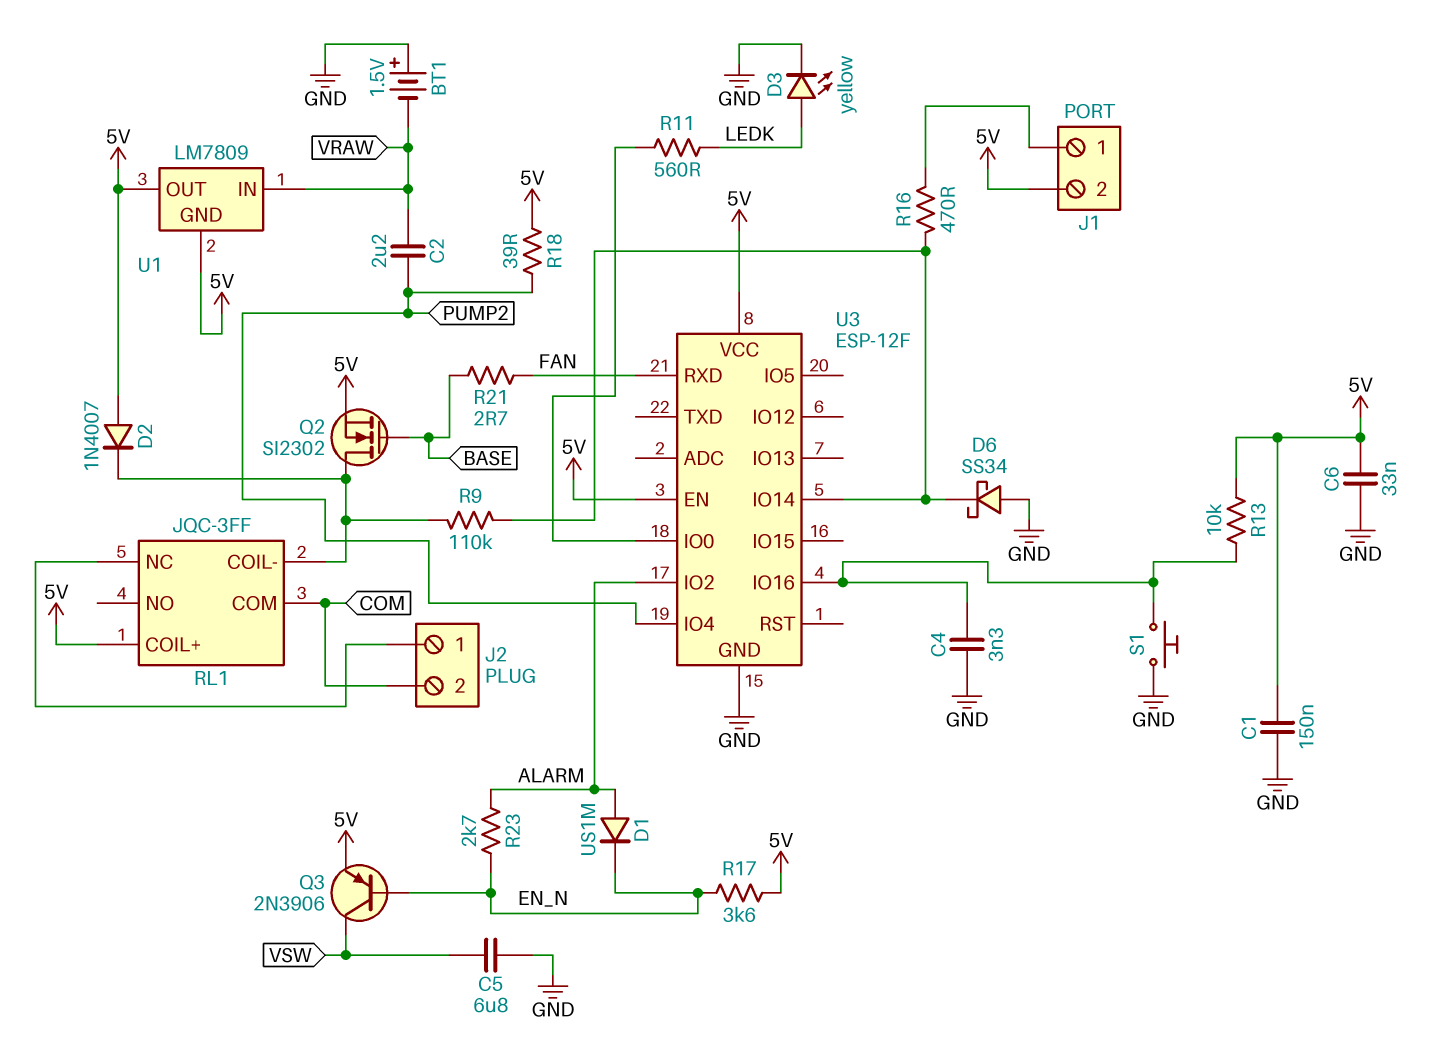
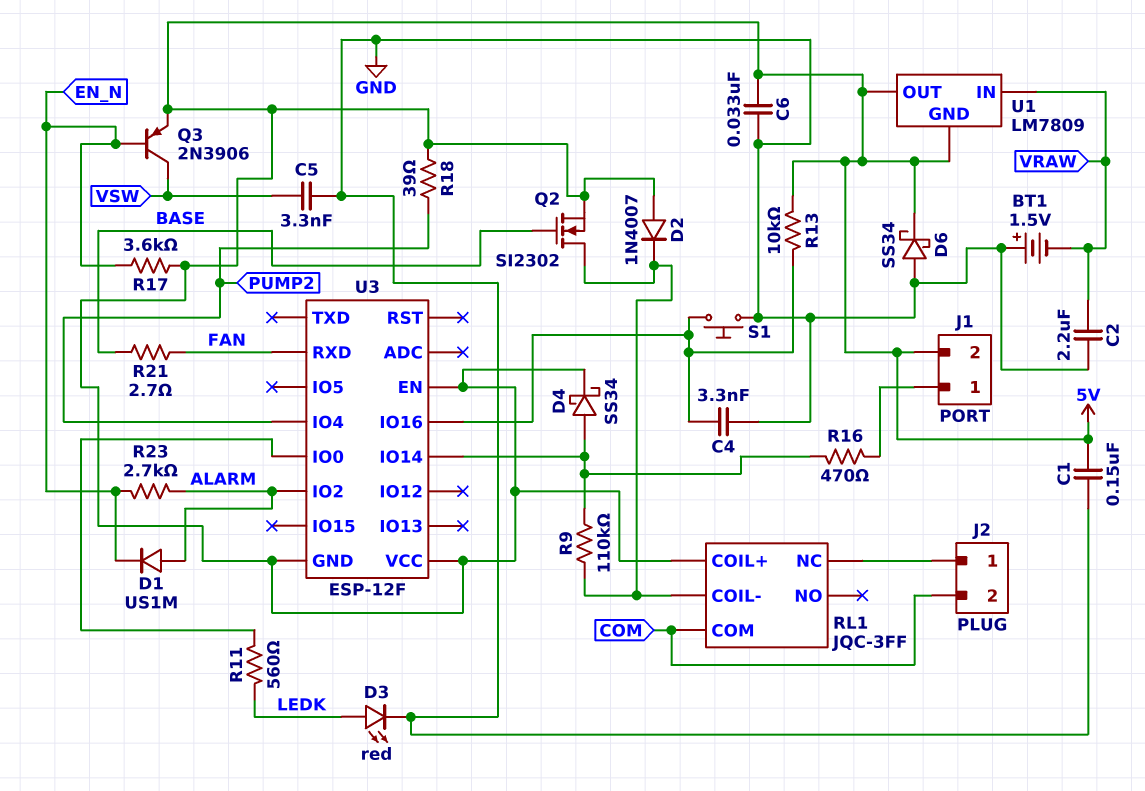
C2: 2.2uF (PUMP2, VRAW) -> 2.2uF (GND, VRAW)
C5: 6.8uF (GND, VSW) -> 3.3nF (GND, VSW)
D3: LED yellow (A LEDK, K GND) -> LED red (A LEDK, K GND)
D4: none -> schottky SS34 (A U3/IO14, K 5V)
D6: schottky SS34 (A GND, K U3/IO14) -> schottky SS34 (A GND, K 5V)
U3 pin GND: GND -> 5V

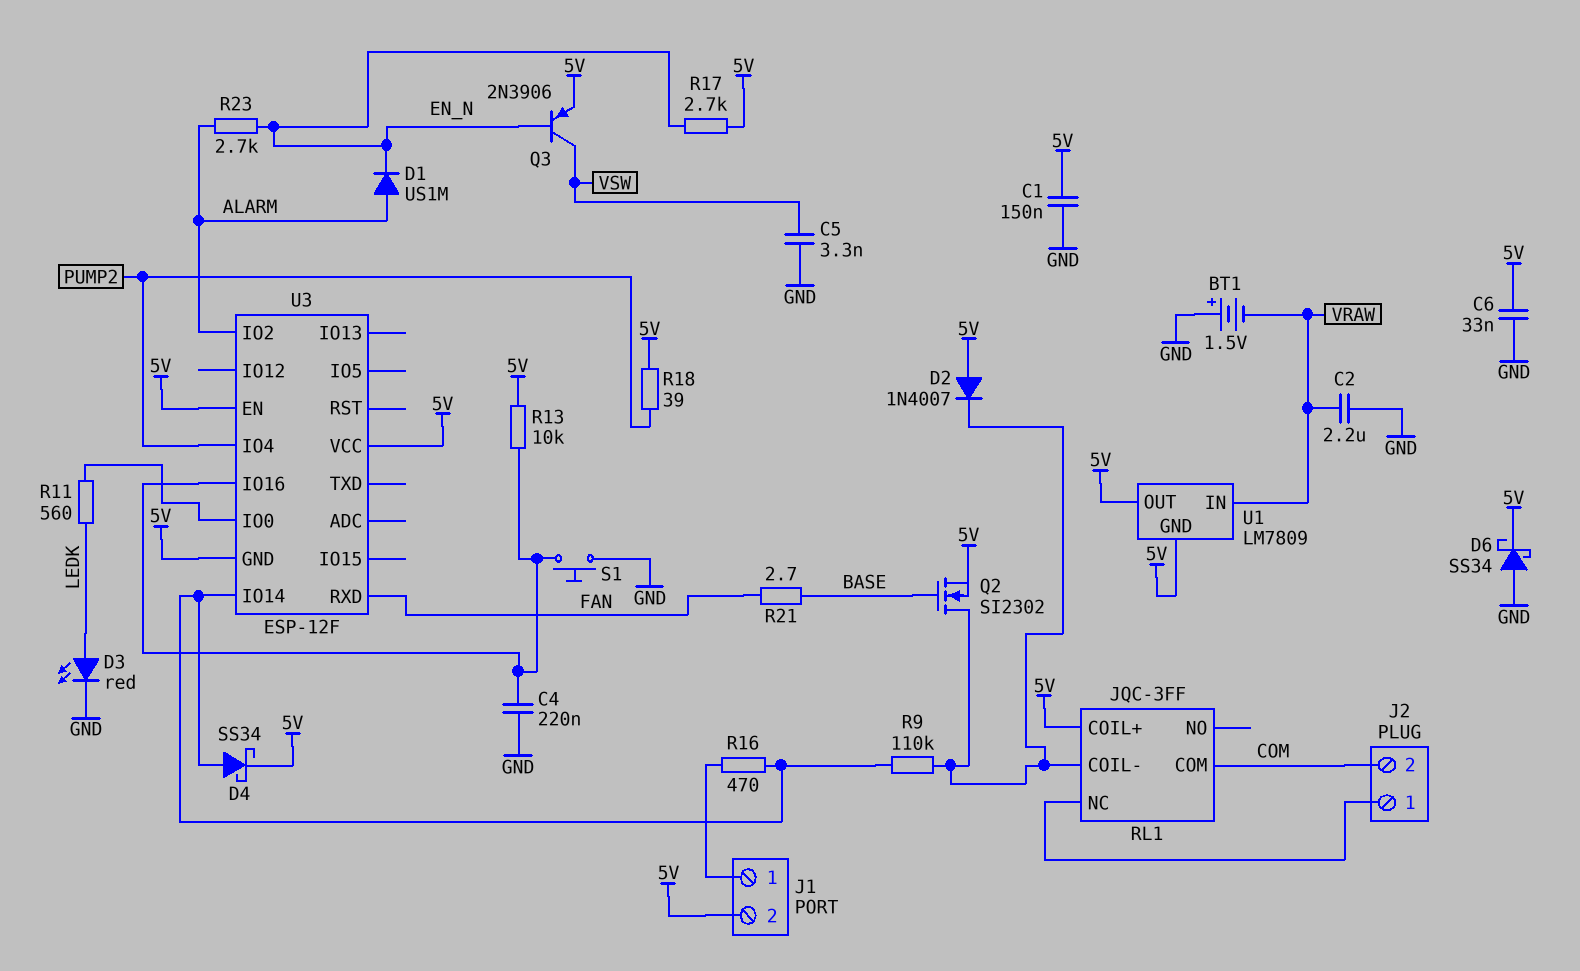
C4: 3.3nF (GND, U3/IO16) -> 220nF (GND, U3/IO16)
R17: 3.6k (5V, EN_N) -> 2.7k (5V, EN_N)

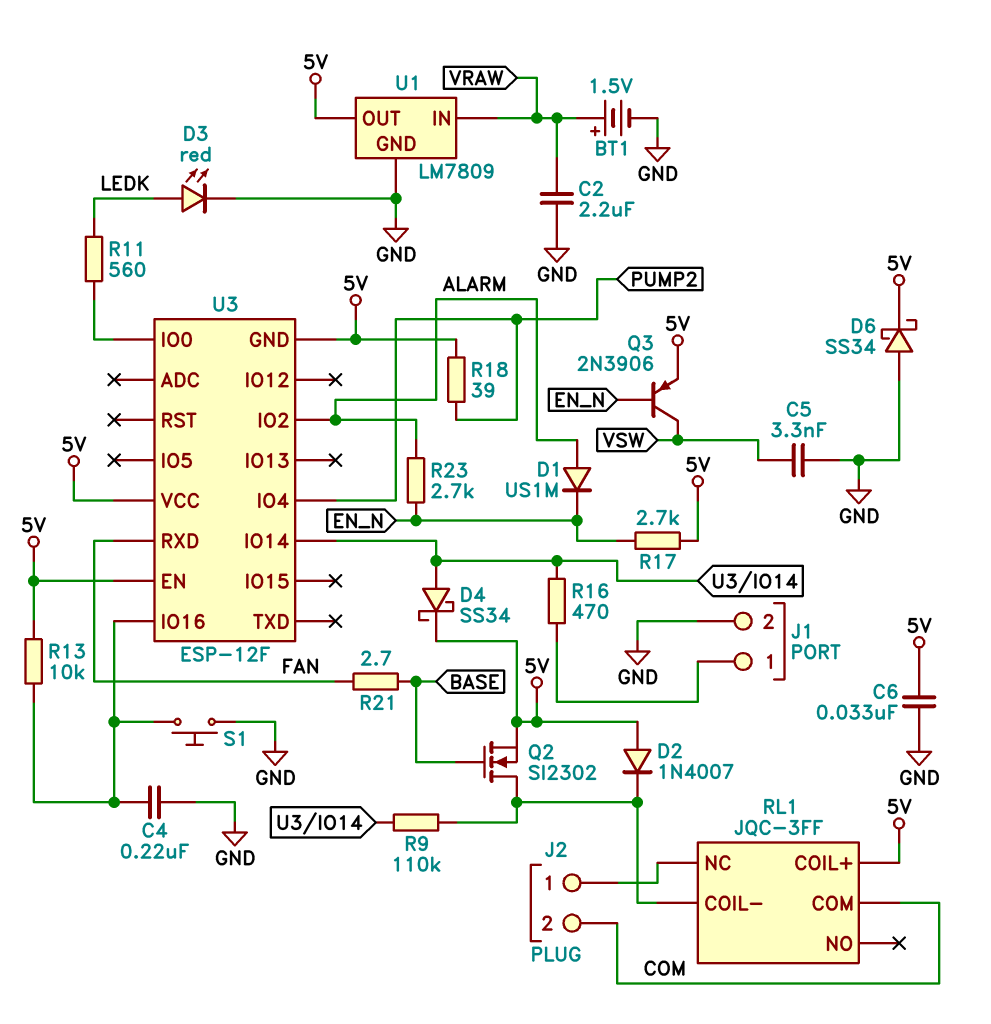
BT1: 1.5V (plus GND, minus VRAW) -> 1.5V (plus VRAW, minus GND)
C1: 150nF (5V, GND) -> none
J1 pin 2: 5V -> GND
U1 pin GND: 5V -> GND

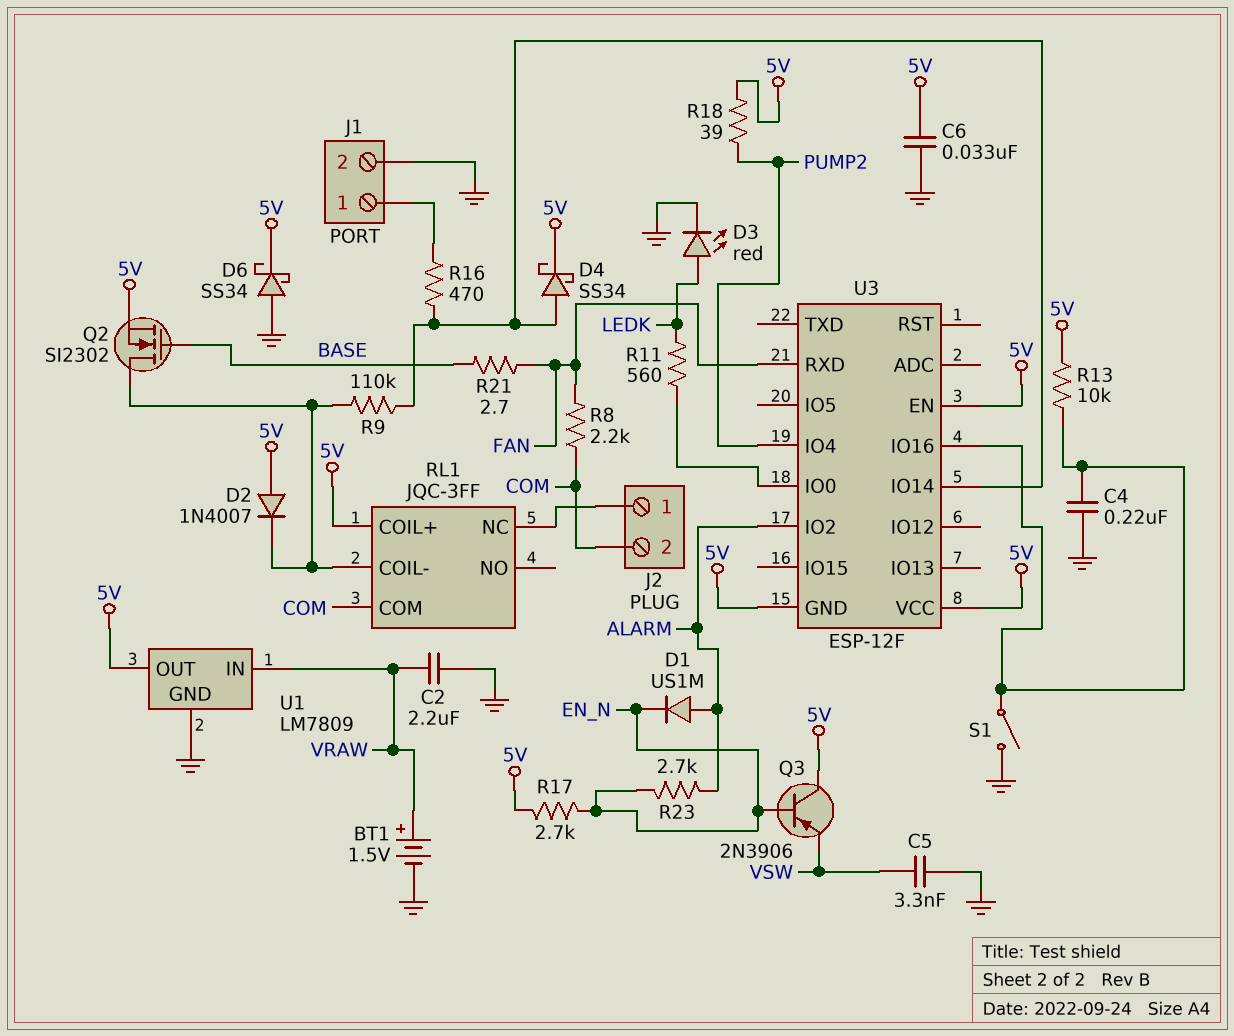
Q3: PNP 2N3906 (B EN_N, C VSW, E 5V) -> PNP 2N3906 (B EN_N, C 5V, E VSW)
R8: none -> 2.2k (COM, FAN)
S1: button (GND, U3/IO16) -> switch (GND, U3/IO16)

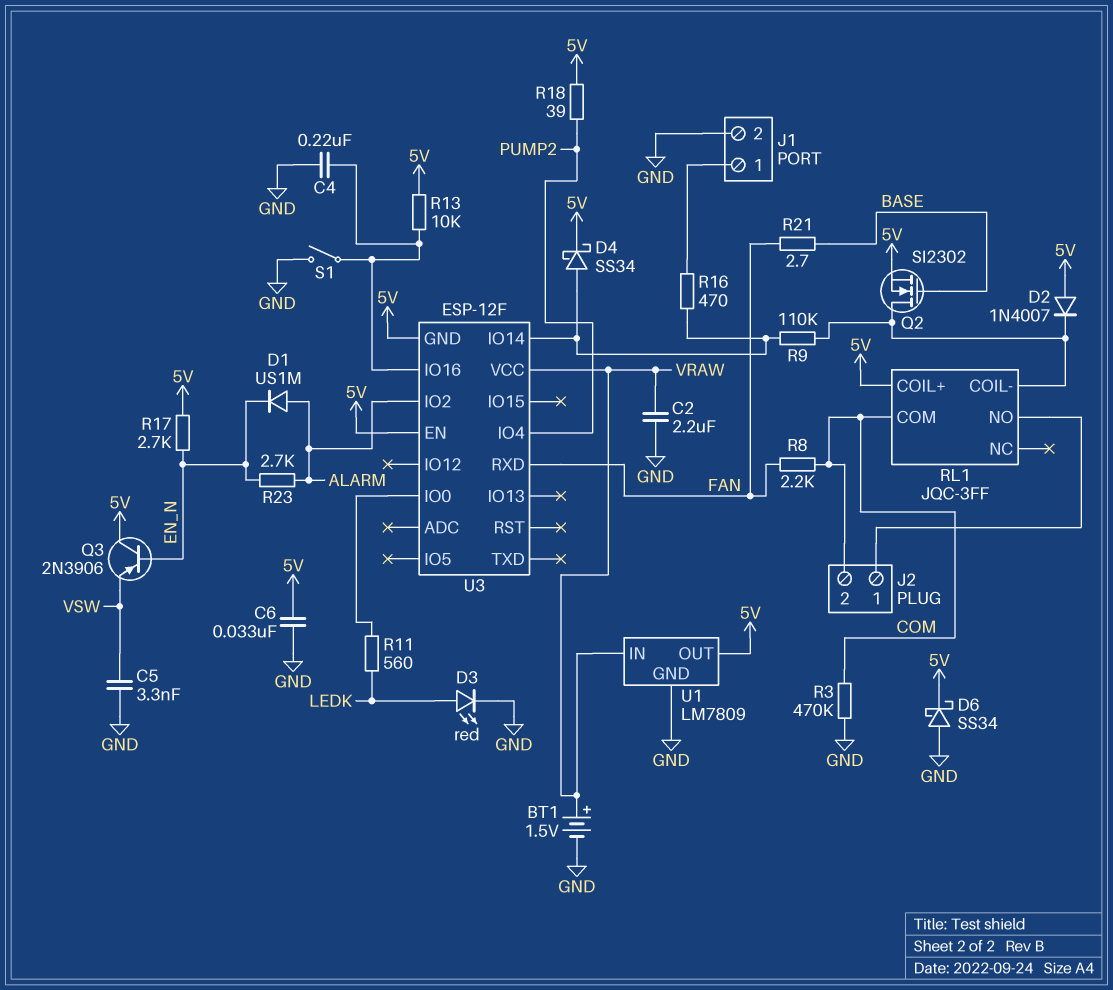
R3: none -> 470k (COM, GND)
RL1 pin NC: J2/1 -> none
RL1 pin NO: none -> J2/1
U3 pin VCC: 5V -> VRAW

